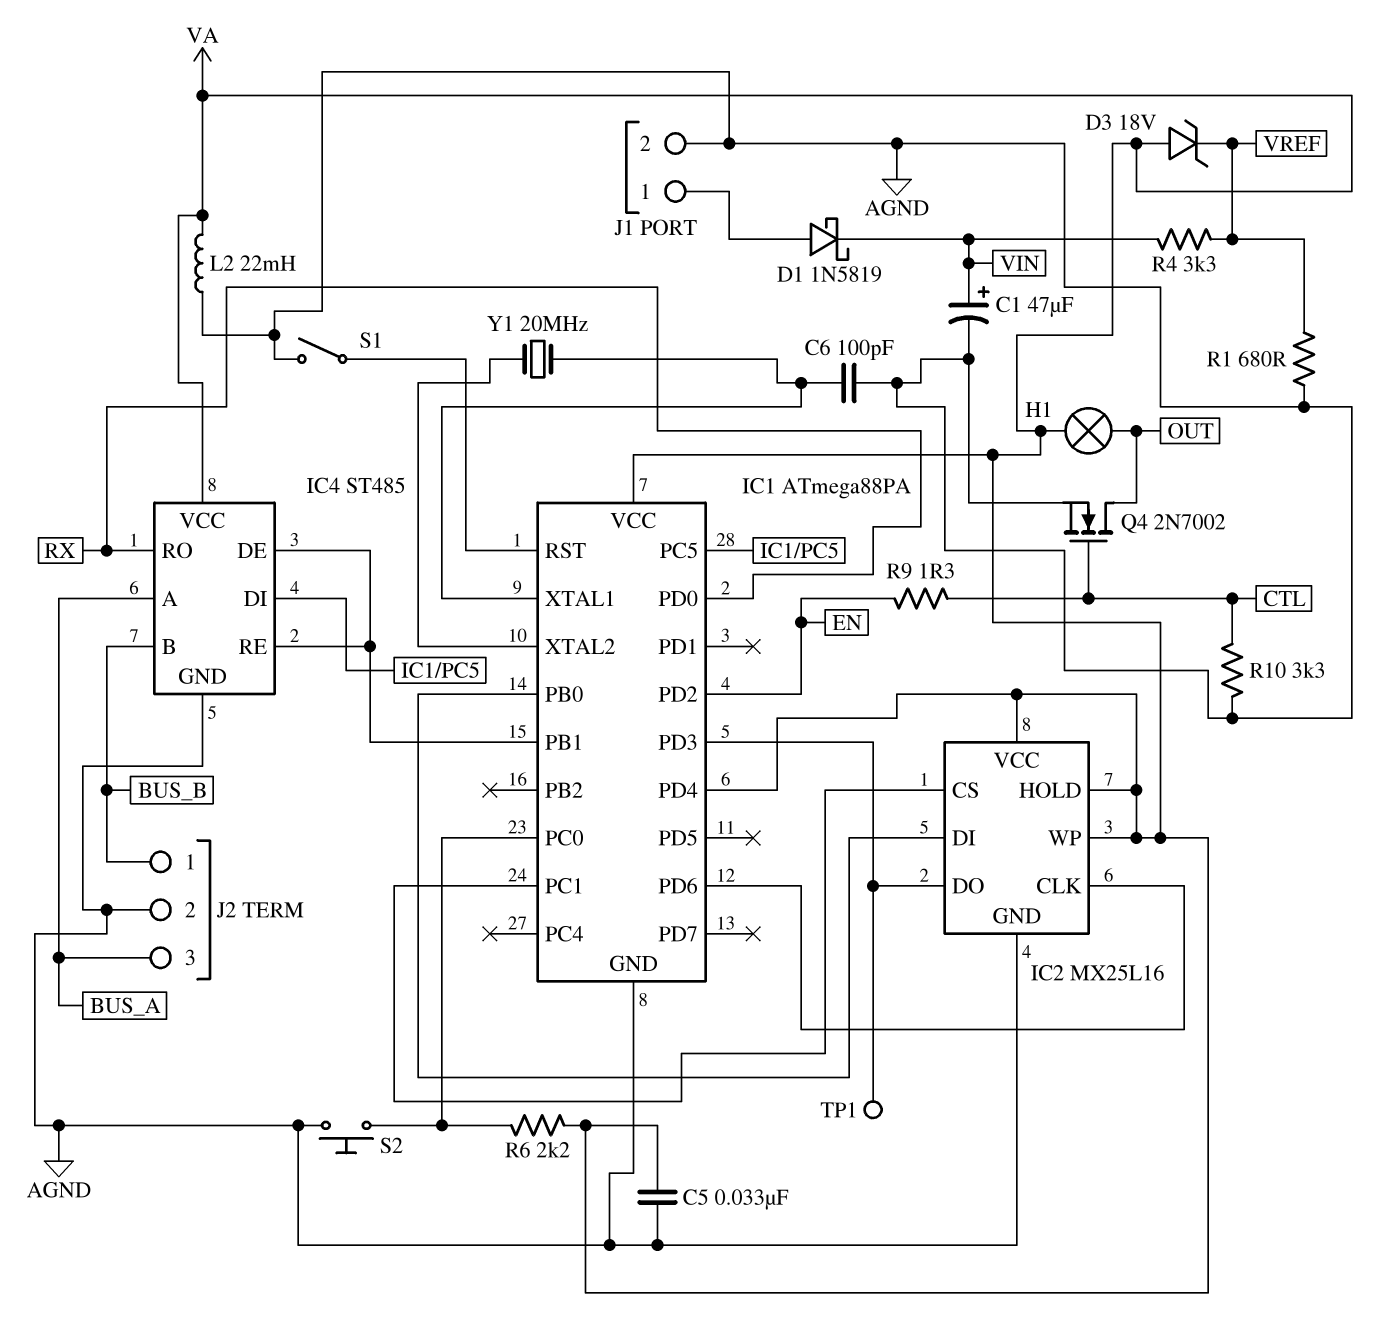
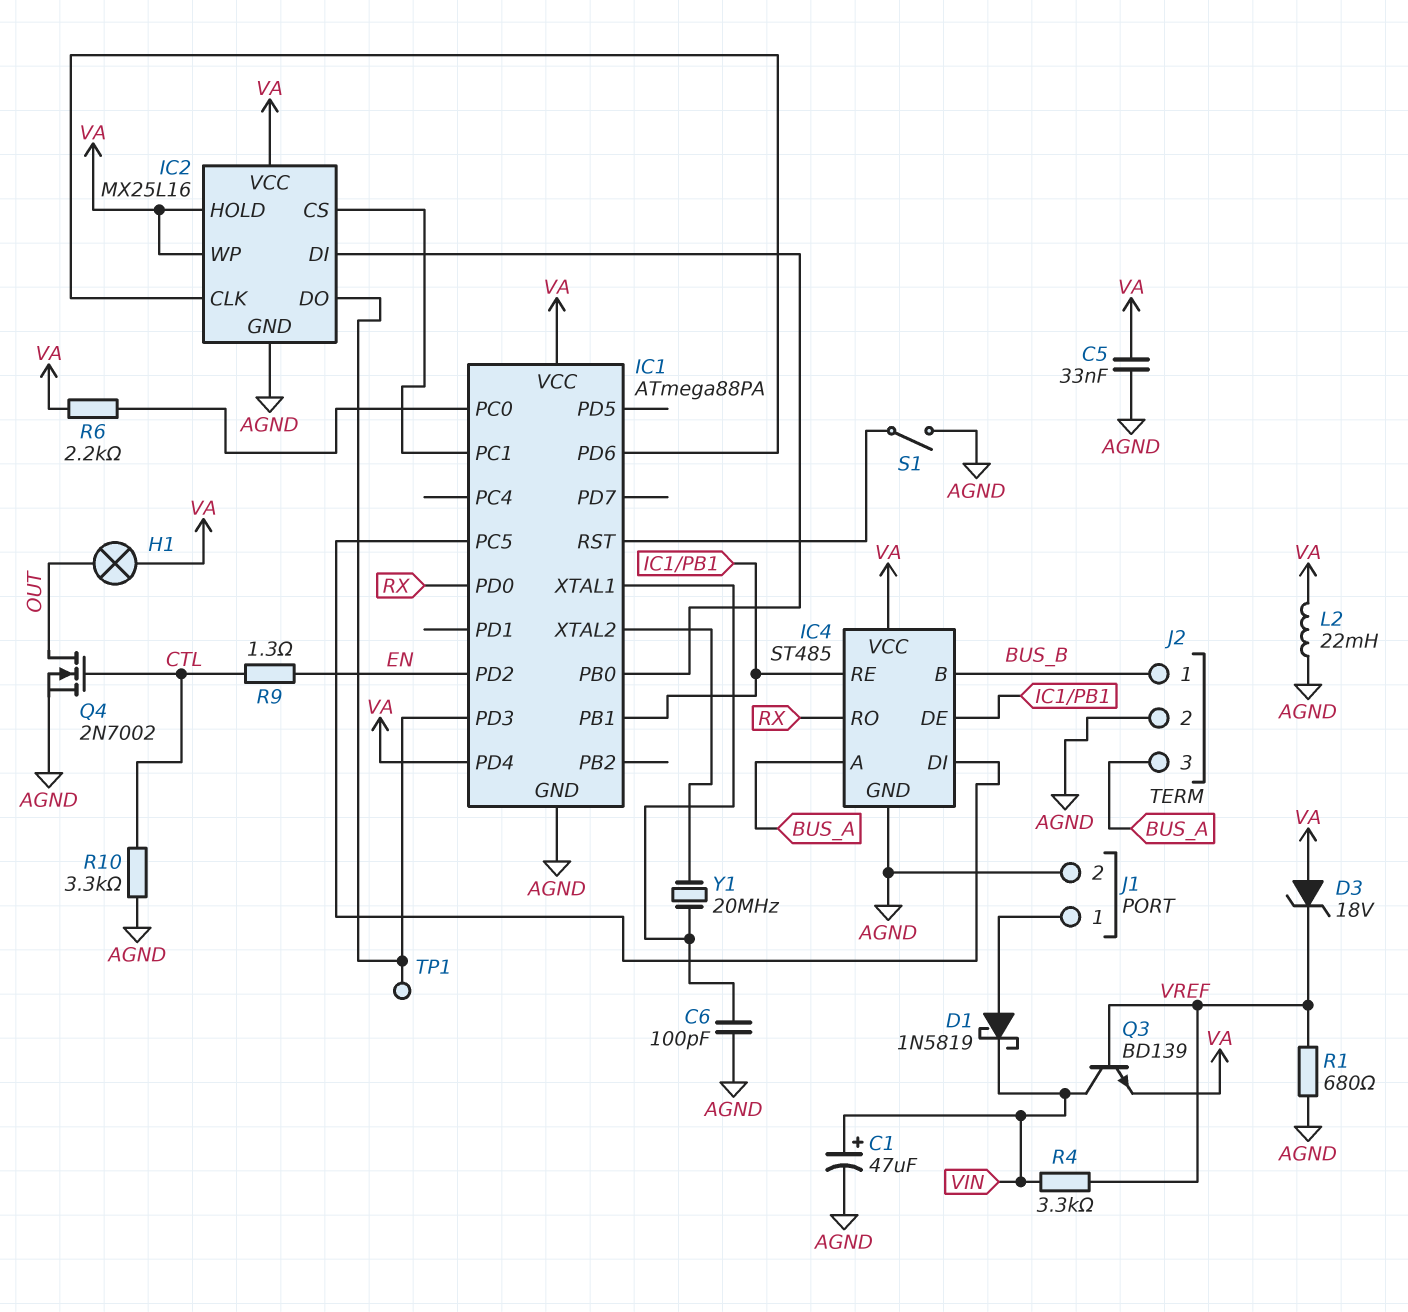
Q3: none -> NPN BD139 (B VREF, C VIN, E VA)
S2: button (AGND, IC1/PC0) -> none

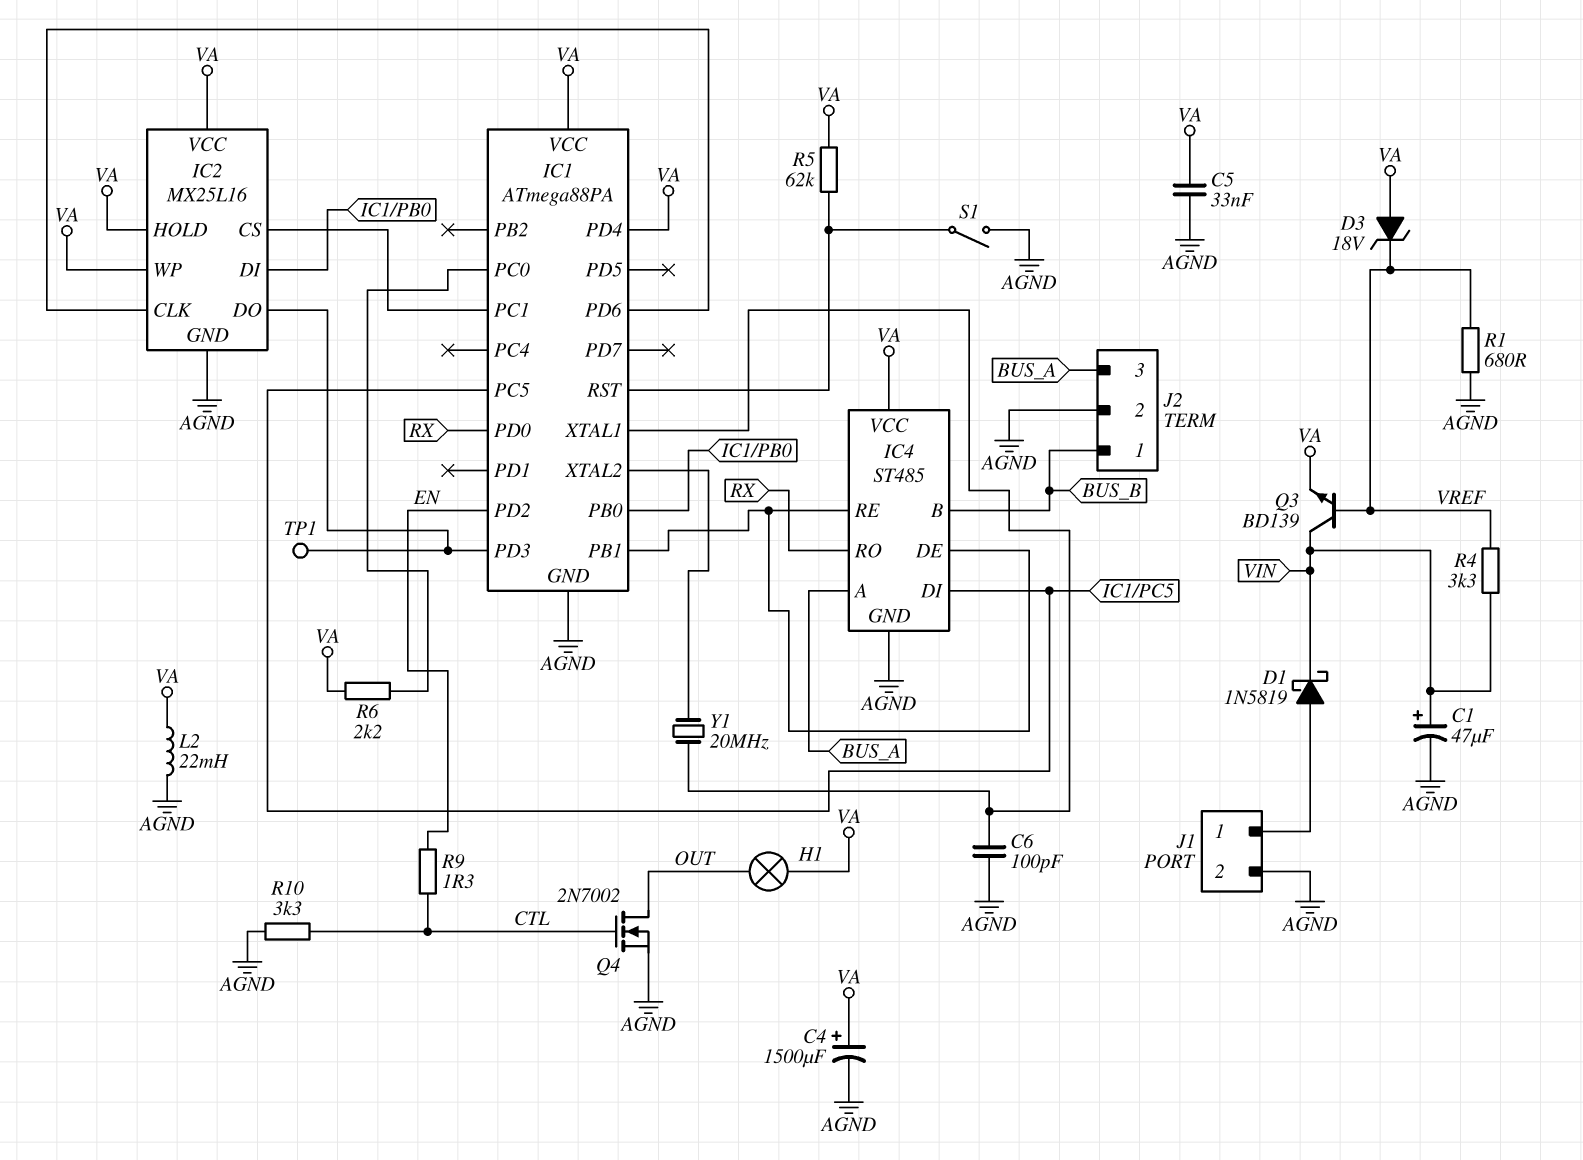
C4: none -> 1500uF (plus VA, minus AGND)
R5: none -> 62k (IC1/RST, VA)

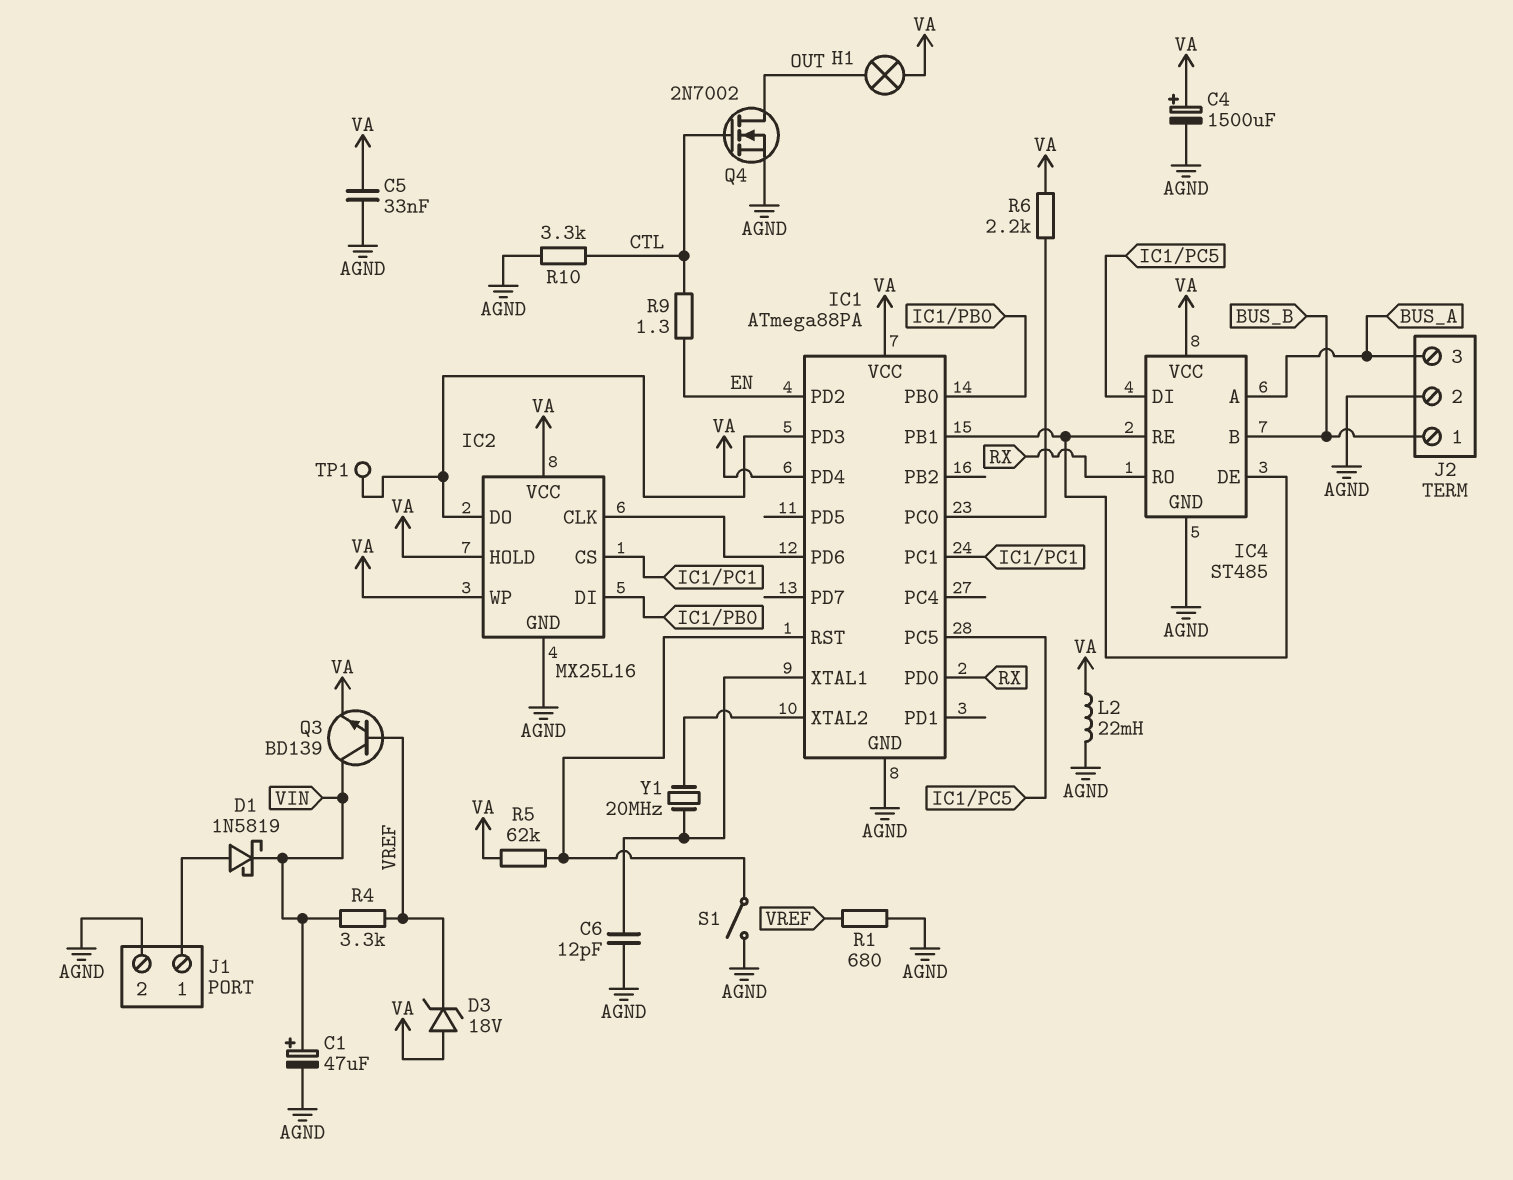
C6: 100pF (AGND, IC1/XTAL1) -> 12pF (AGND, IC1/XTAL1)

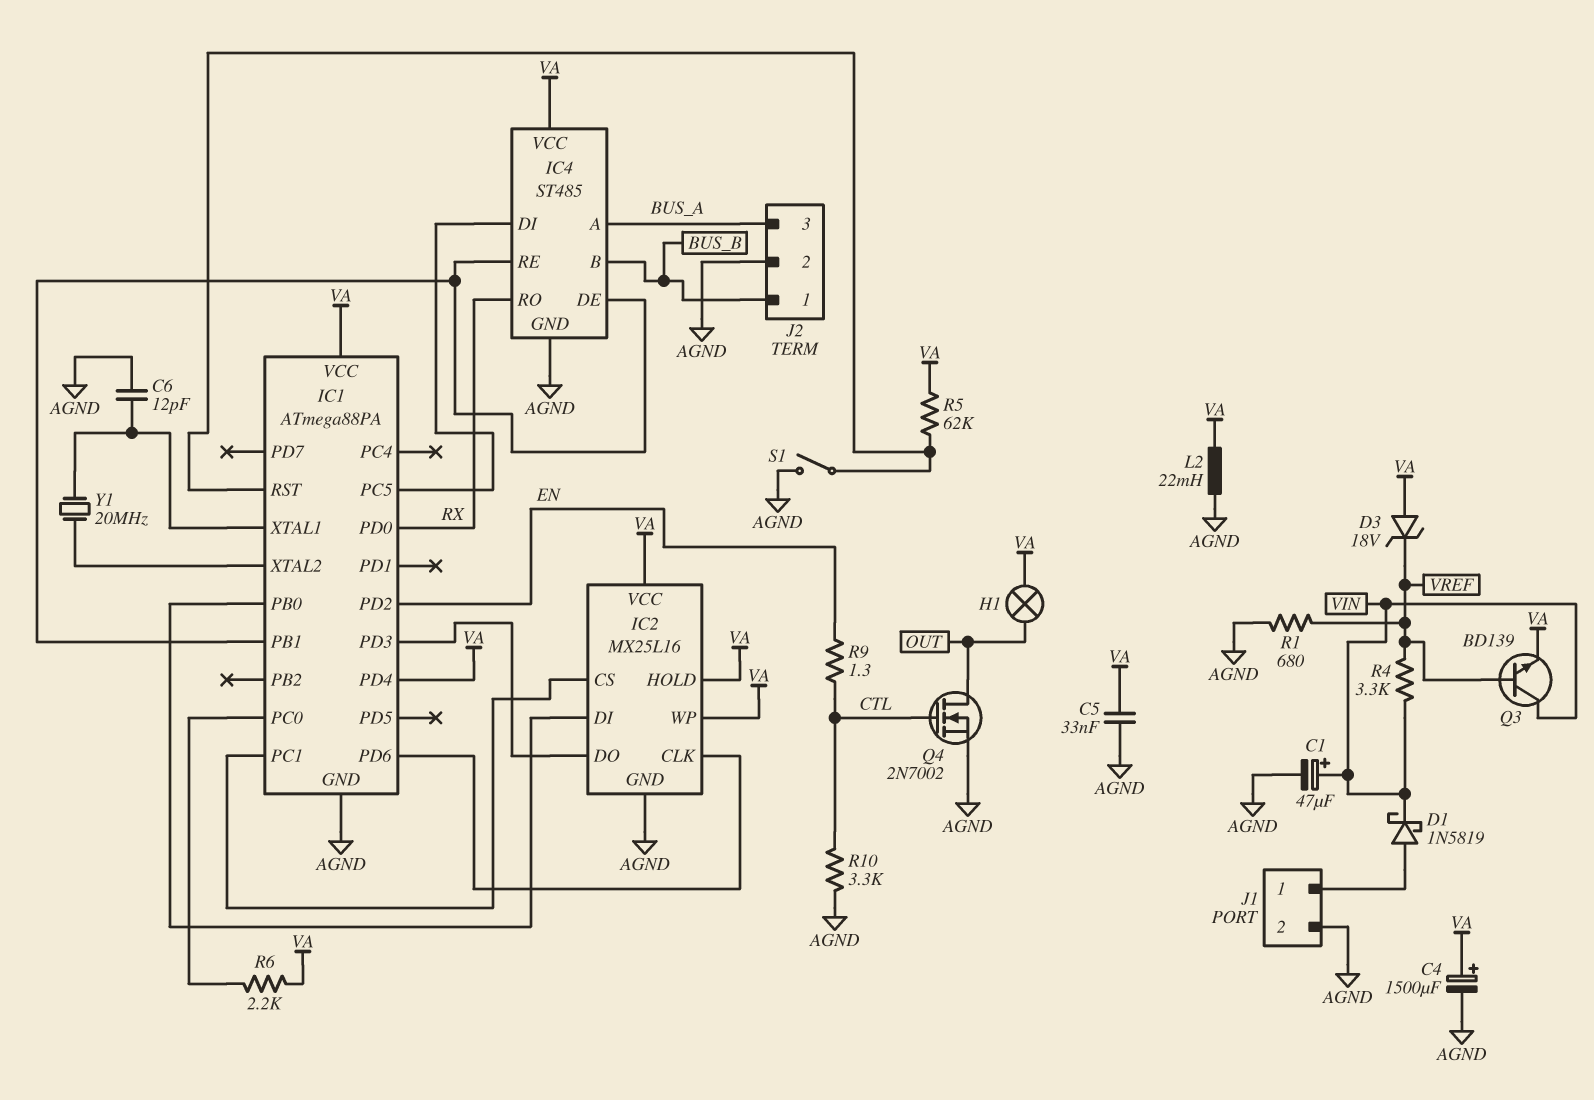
TP1: test point (IC1/PD3) -> none

